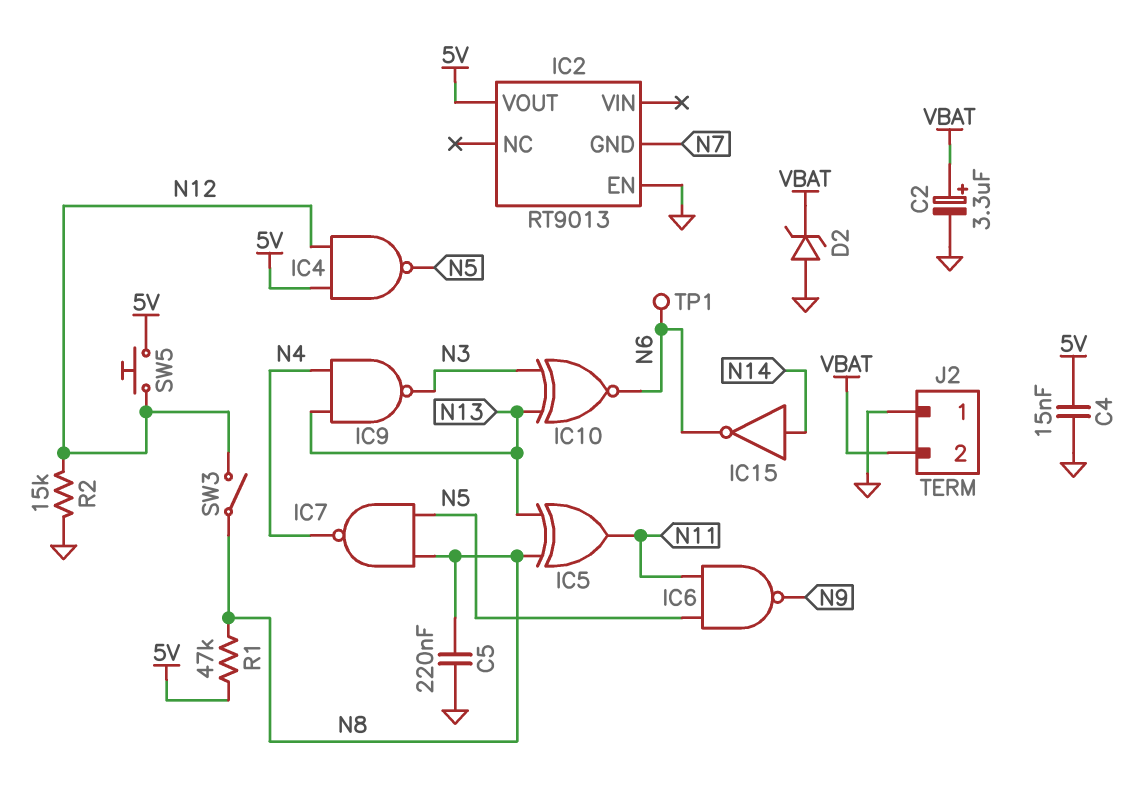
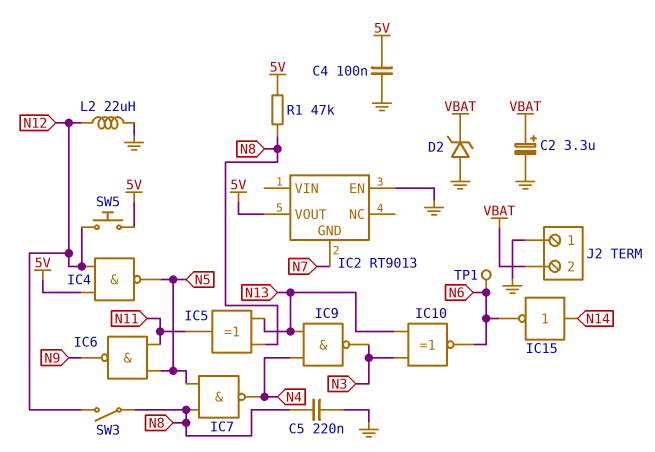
C4: 15nF (5V, GND) -> 100nF (5V, GND)
L2: none -> 22uH (GND, N12)
R2: 15k (GND, N12) -> none

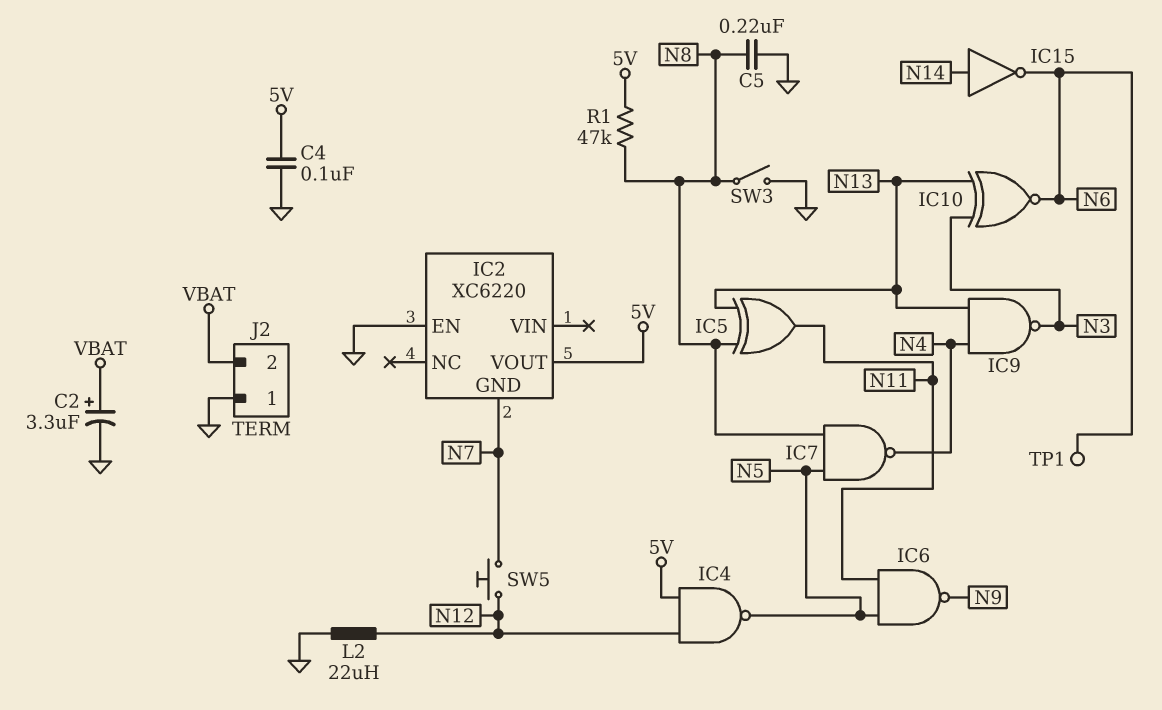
D2: zener (A GND, K VBAT) -> none
IC2: RT9013 -> XC6220
SW3: switch (N8, N12) -> switch (GND, N8)
SW5: button (5V, N12) -> button (N7, N12)

